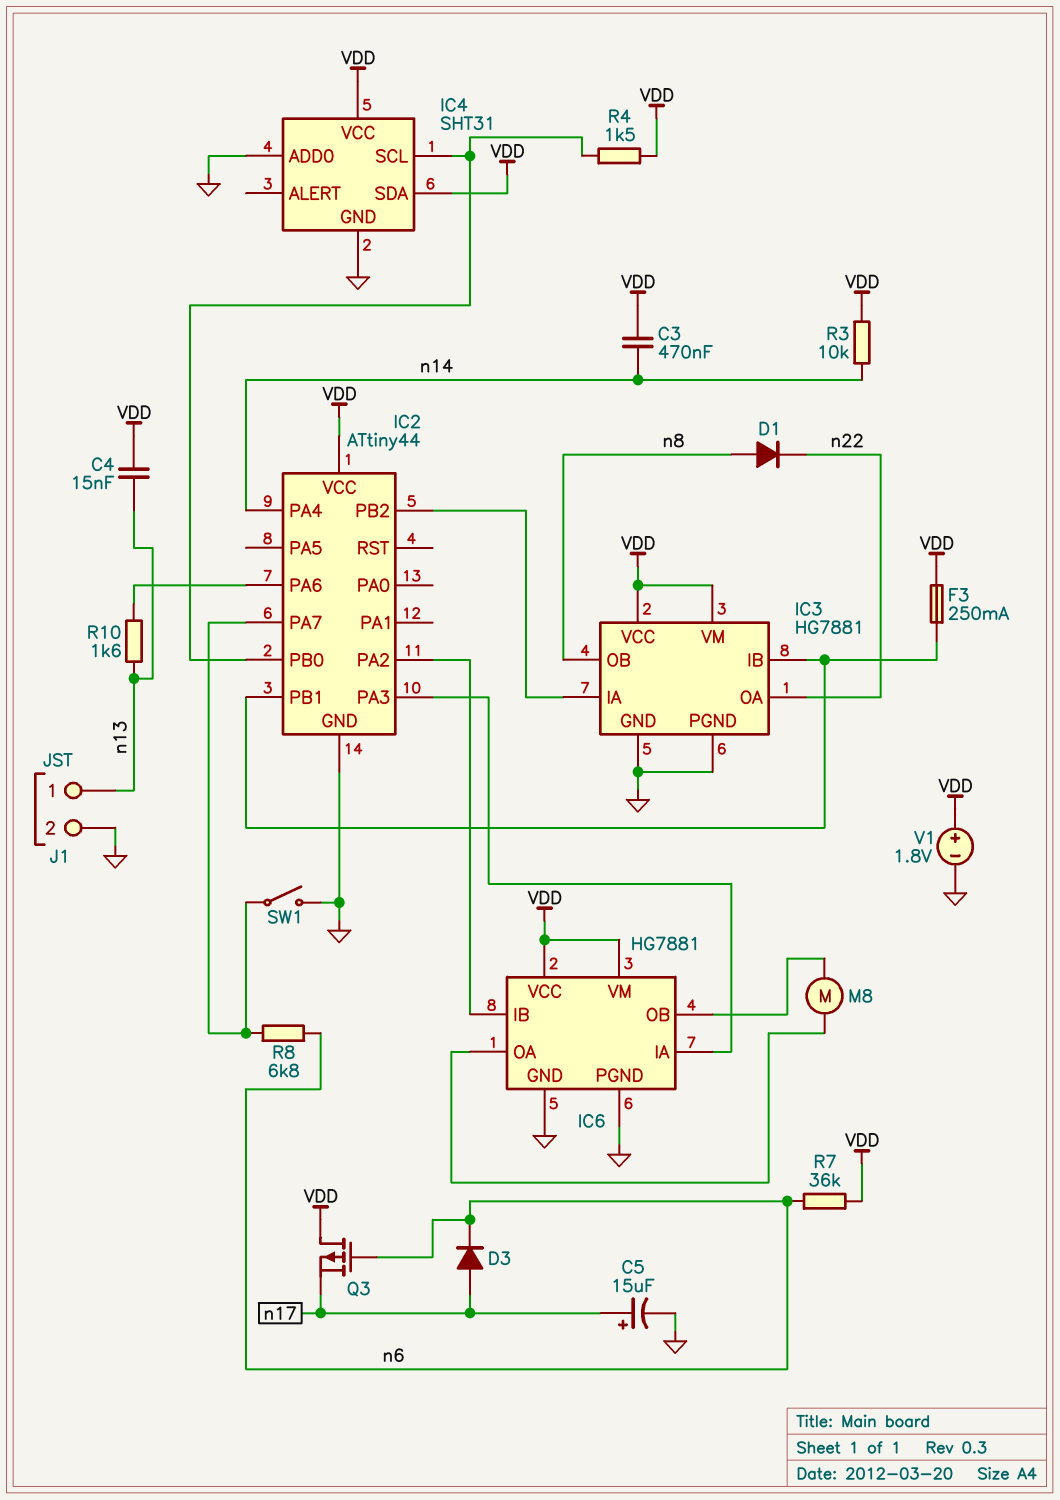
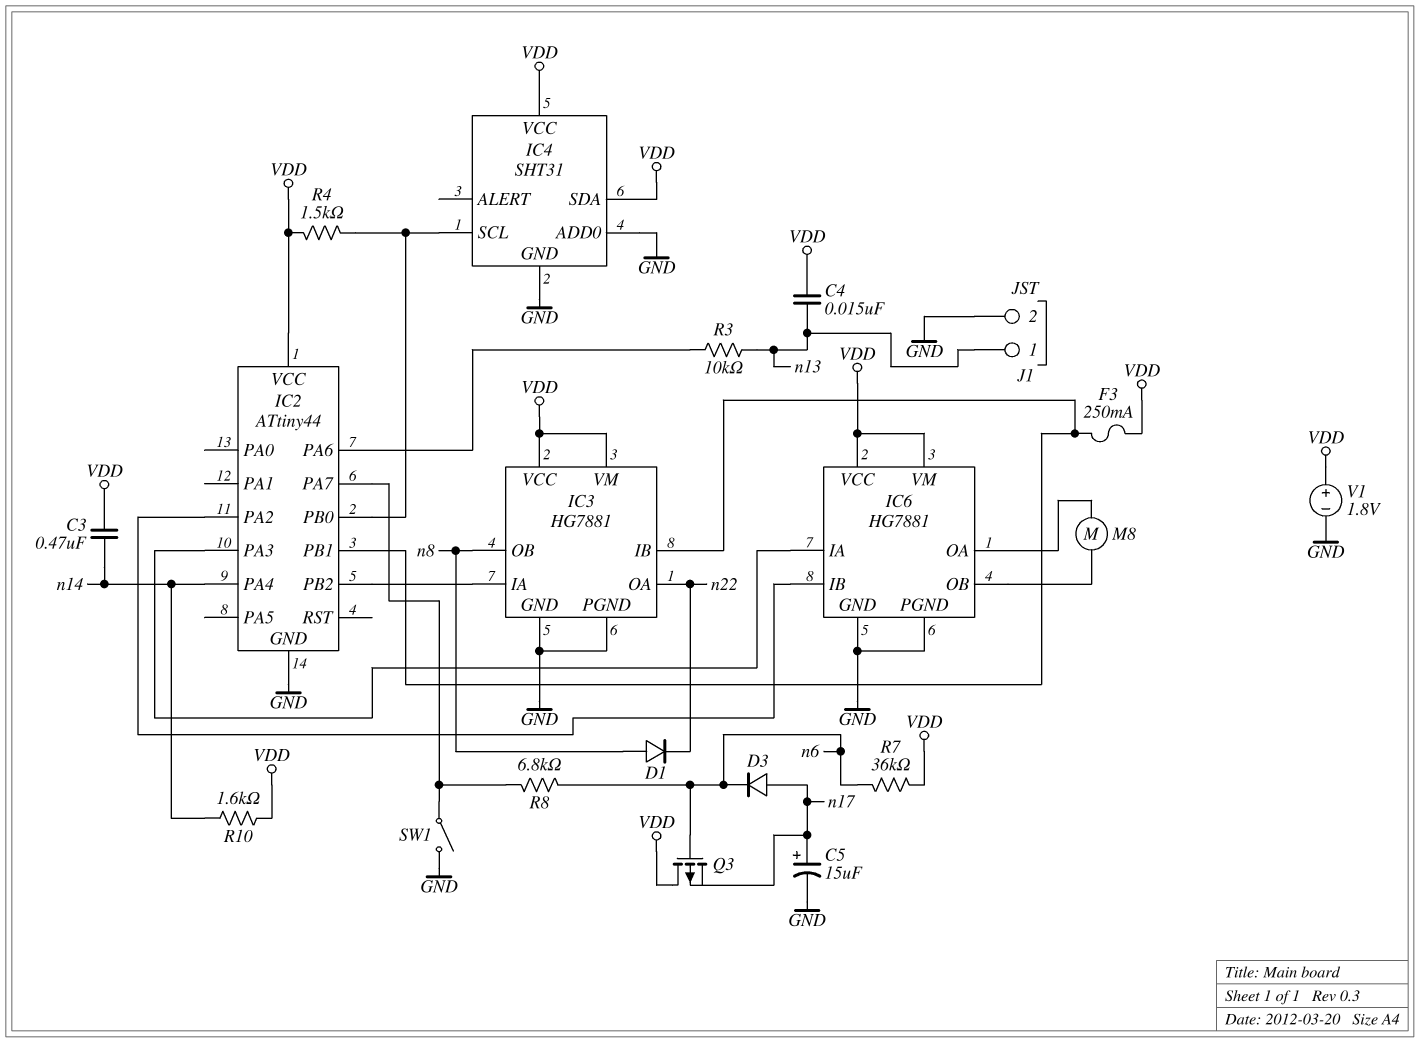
R3: 10k (VDD, n14) -> 10k (IC2/PA6, n13)
R10: 1.6k (IC2/PA6, n13) -> 1.6k (VDD, n14)

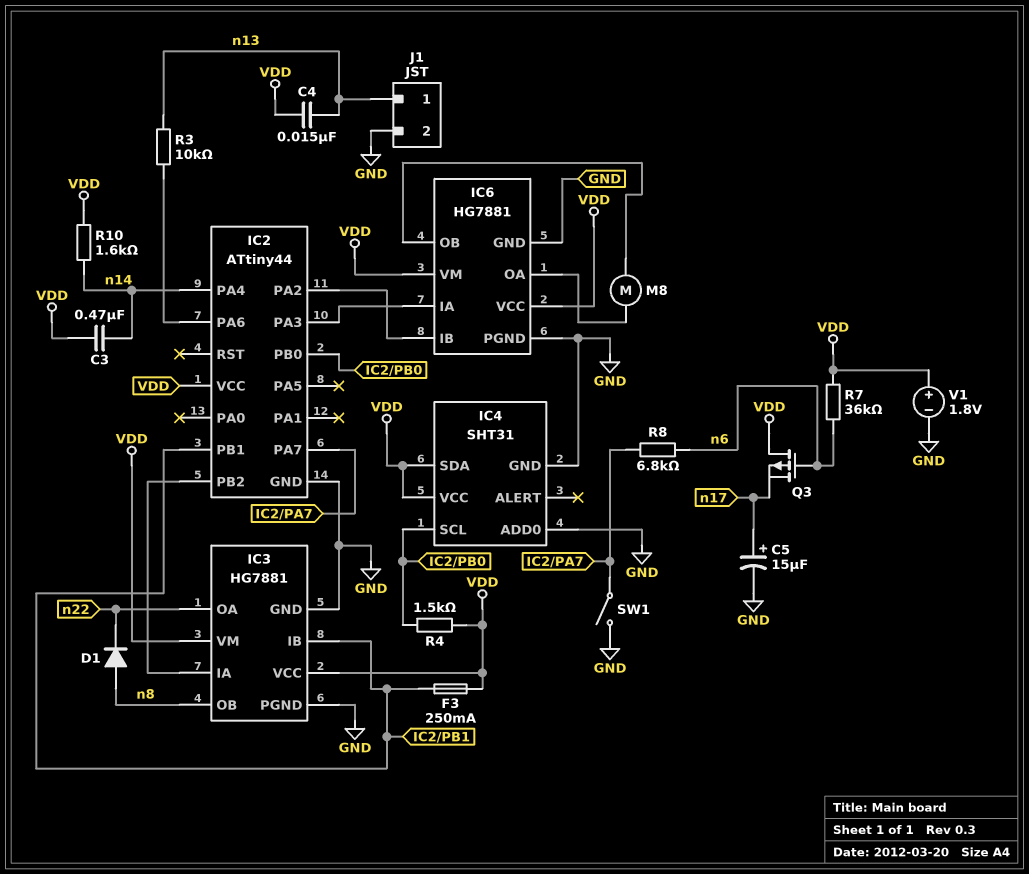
D3: diode (A n17, K n6) -> none

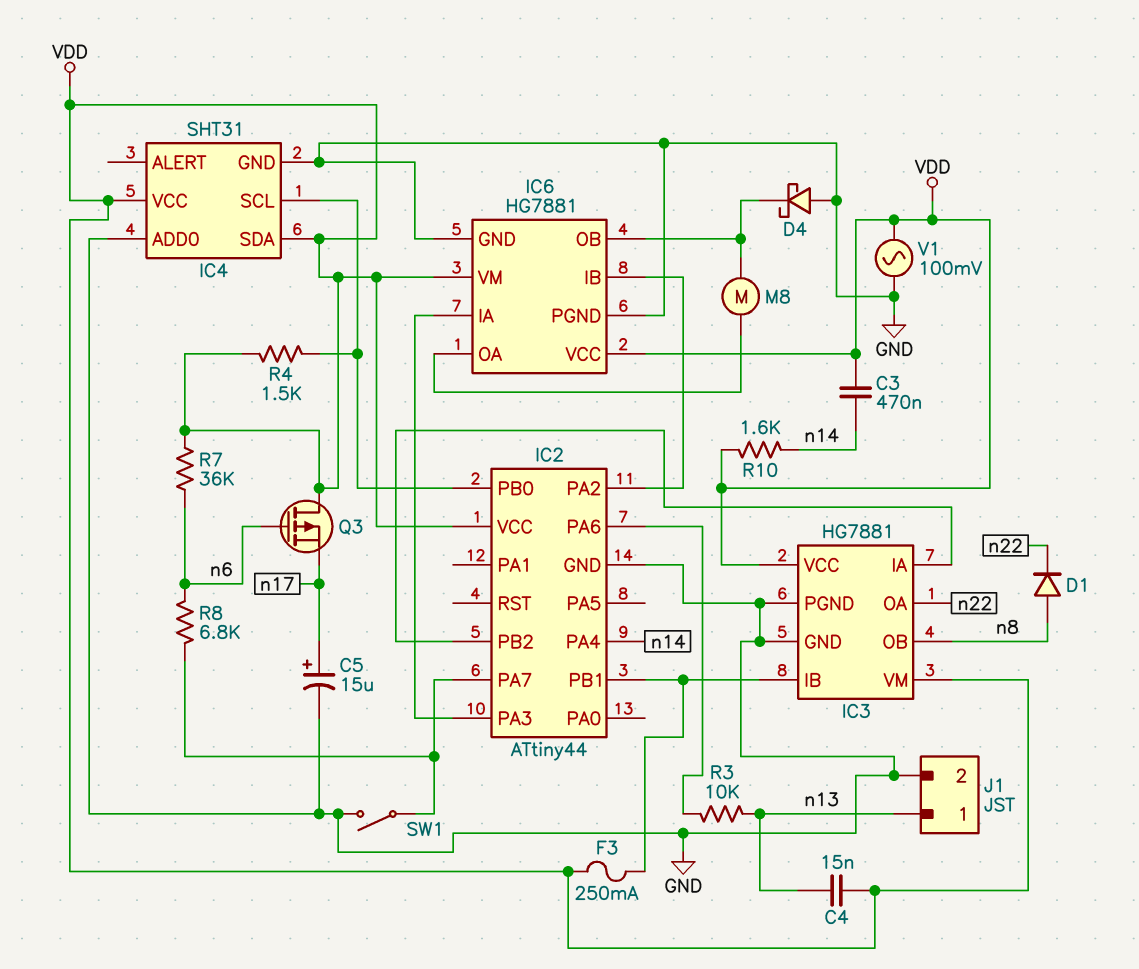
D4: none -> schottky (A GND, K IC6/OB)
V1: 1.8V (plus VDD, minus GND) -> AC 100mV (GND, VDD)

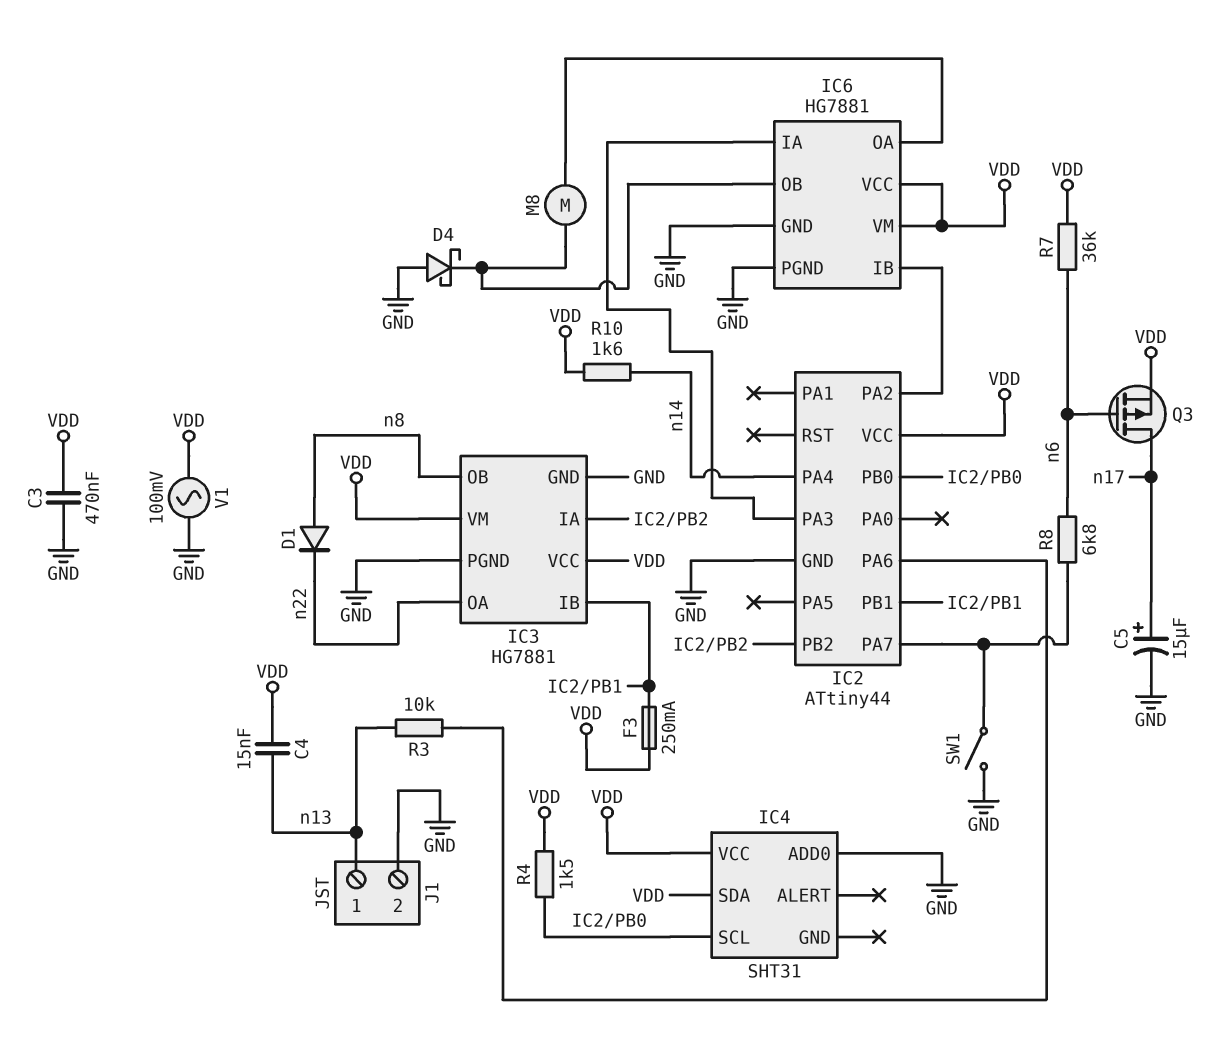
C3: 470nF (VDD, n14) -> 470nF (GND, VDD)
IC4 pin GND: GND -> none
Q3: PMOS (G n6, D VDD, S n17) -> PMOS (G n6, D n17, S VDD)

